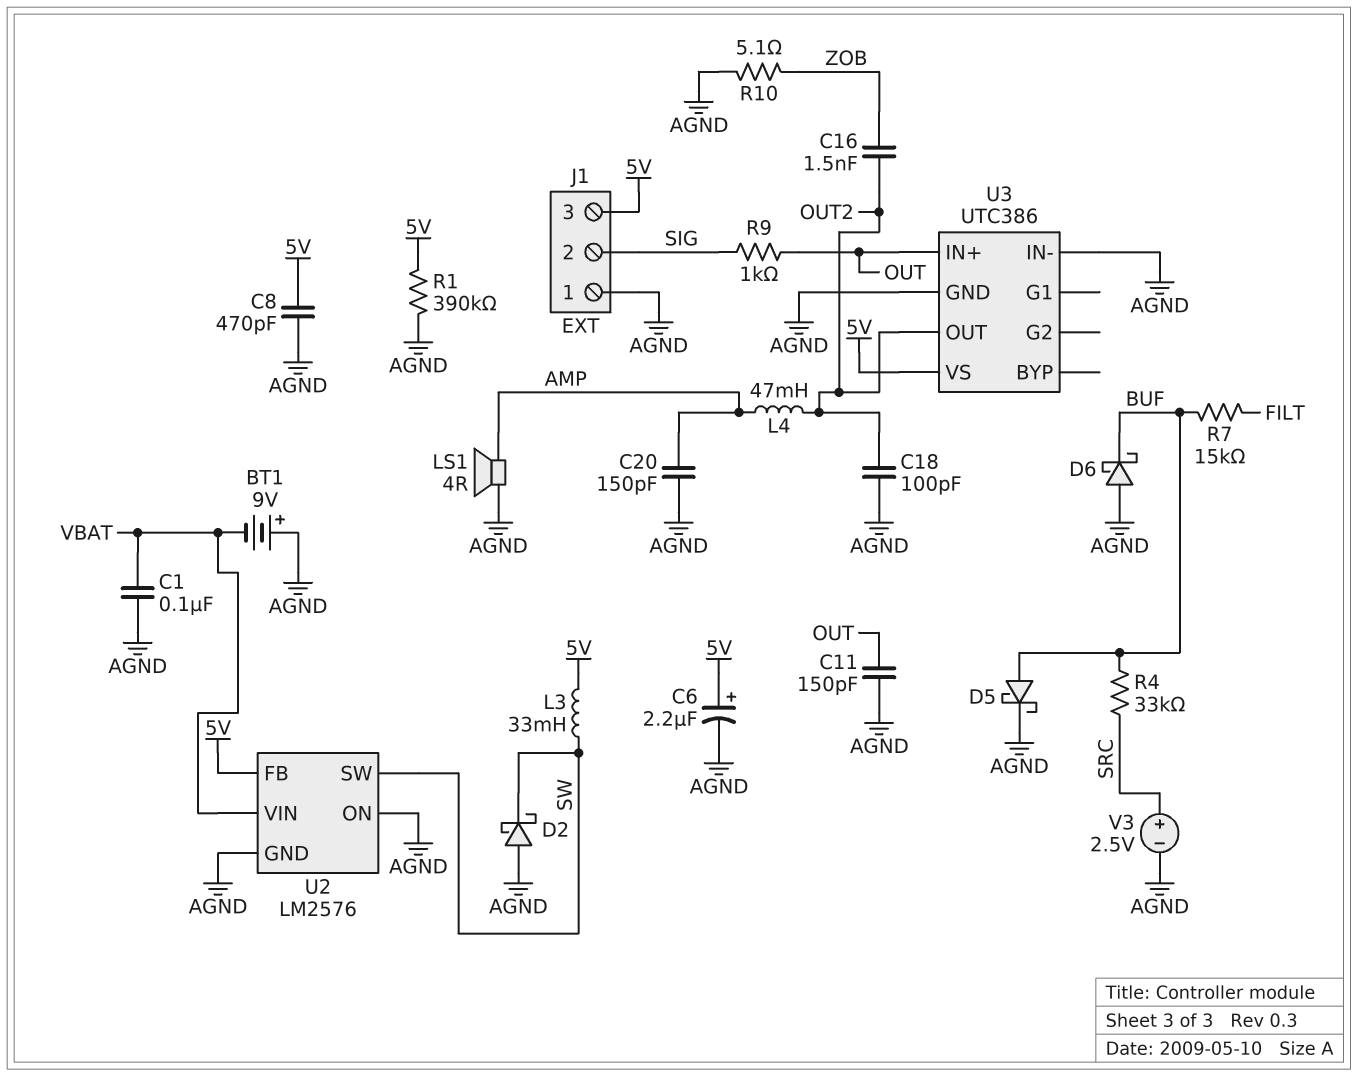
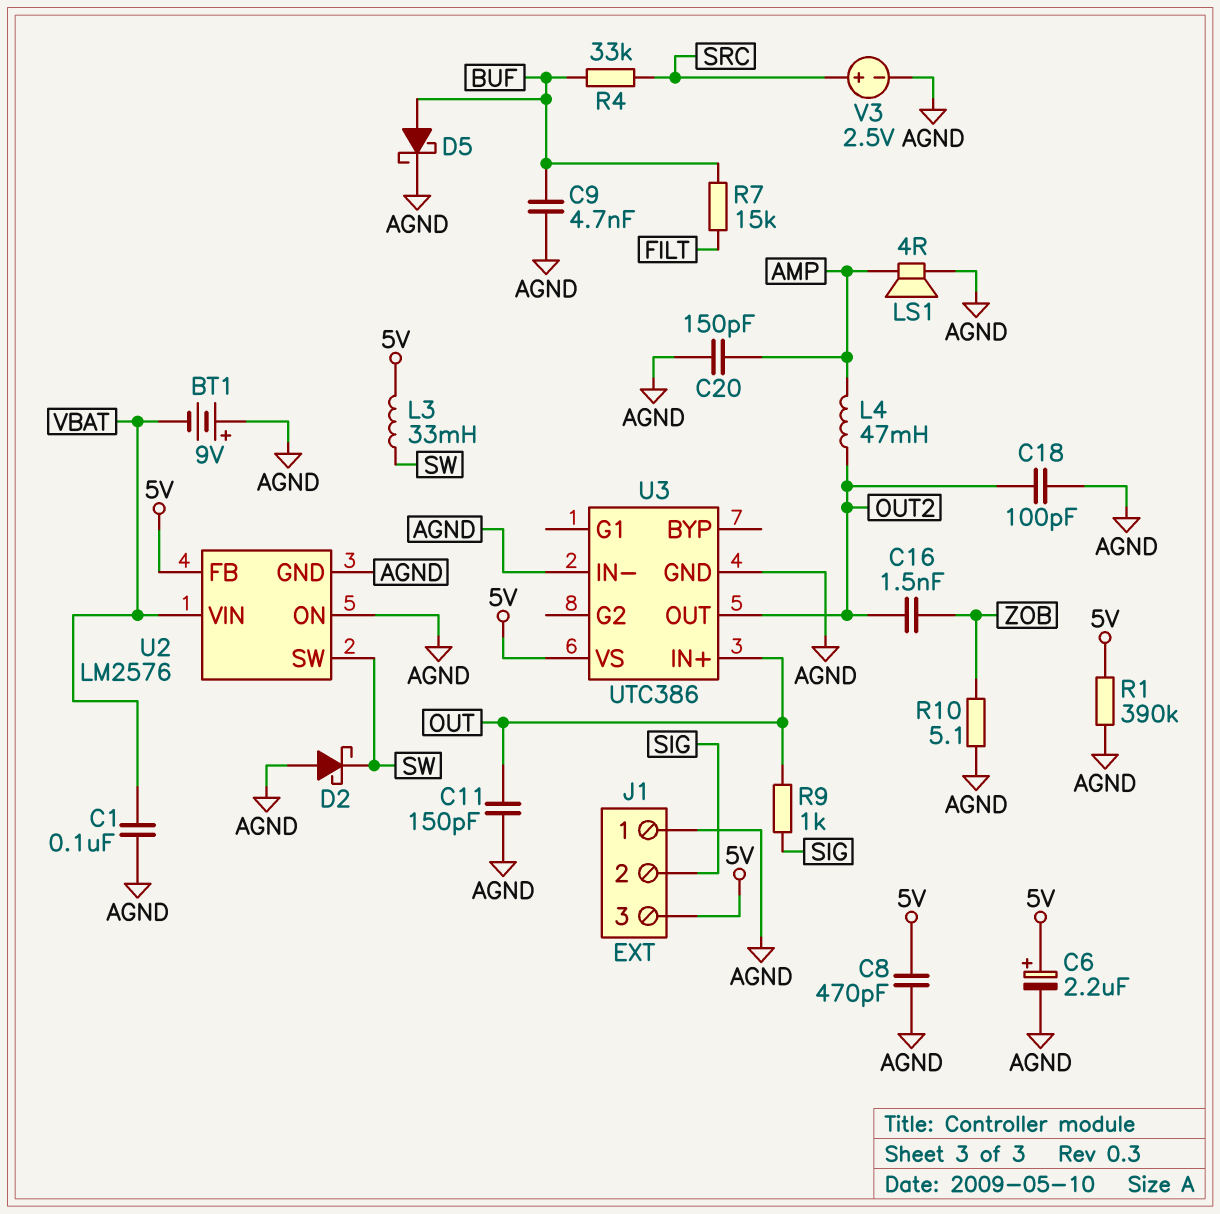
C9: none -> 4.7nF (AGND, BUF)
D6: schottky (A AGND, K BUF) -> none

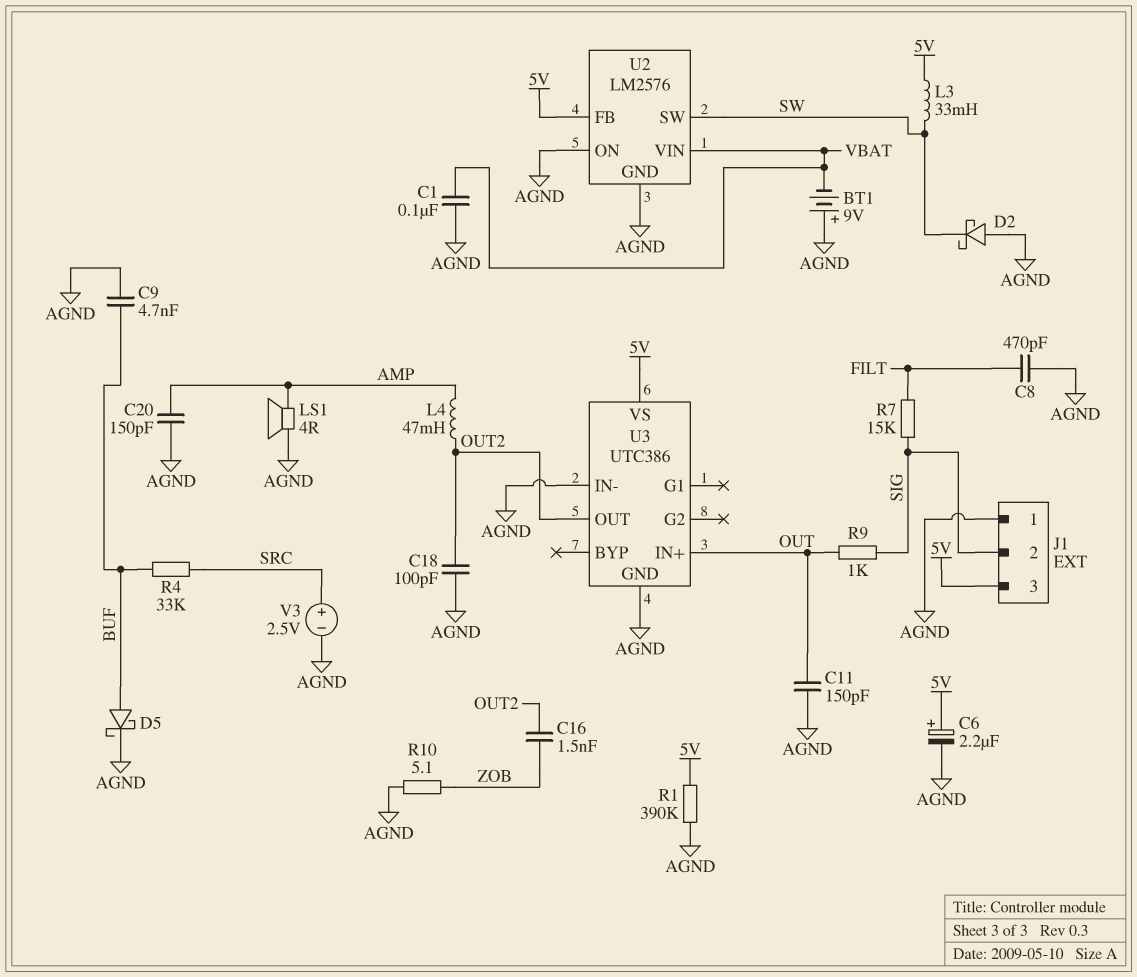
C8: 470pF (5V, AGND) -> 470pF (AGND, FILT)
R7: 15k (BUF, FILT) -> 15k (FILT, SIG)

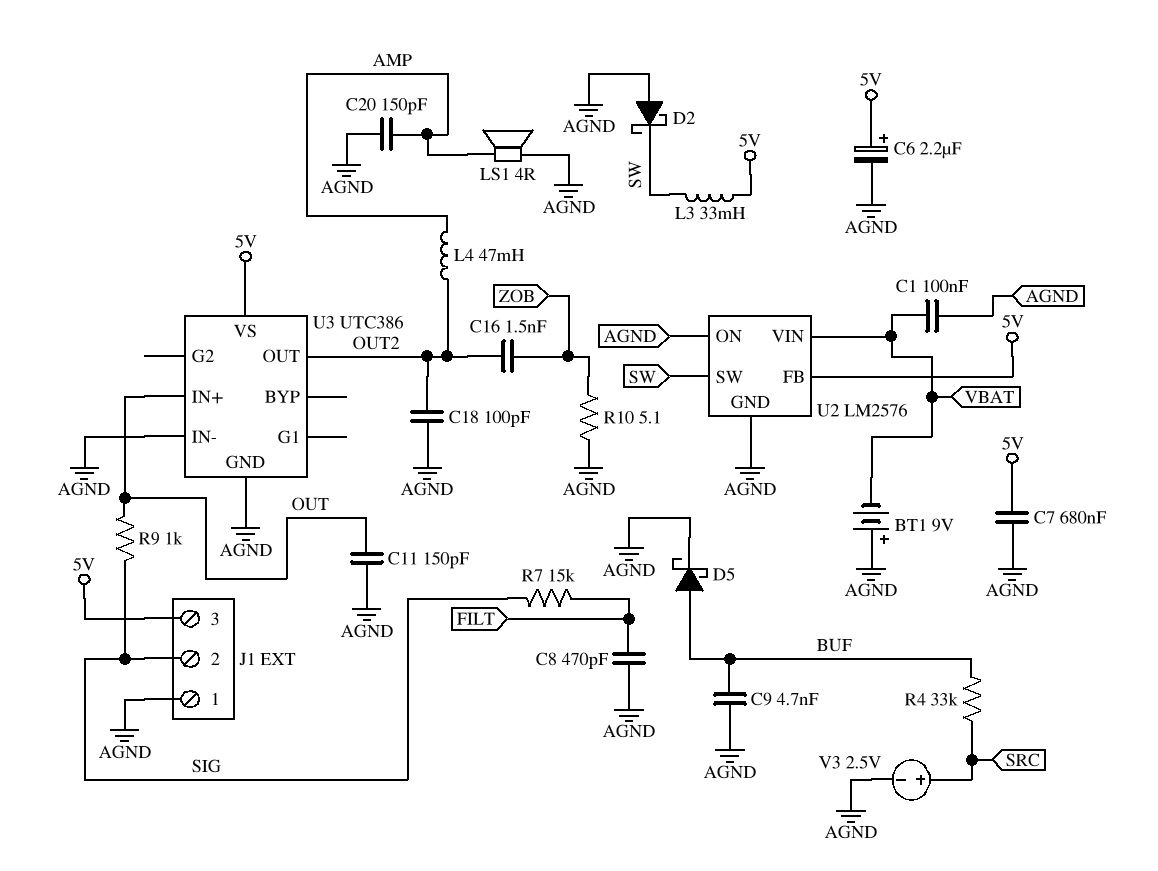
C7: none -> 680nF (5V, AGND)
R1: 390k (5V, AGND) -> none

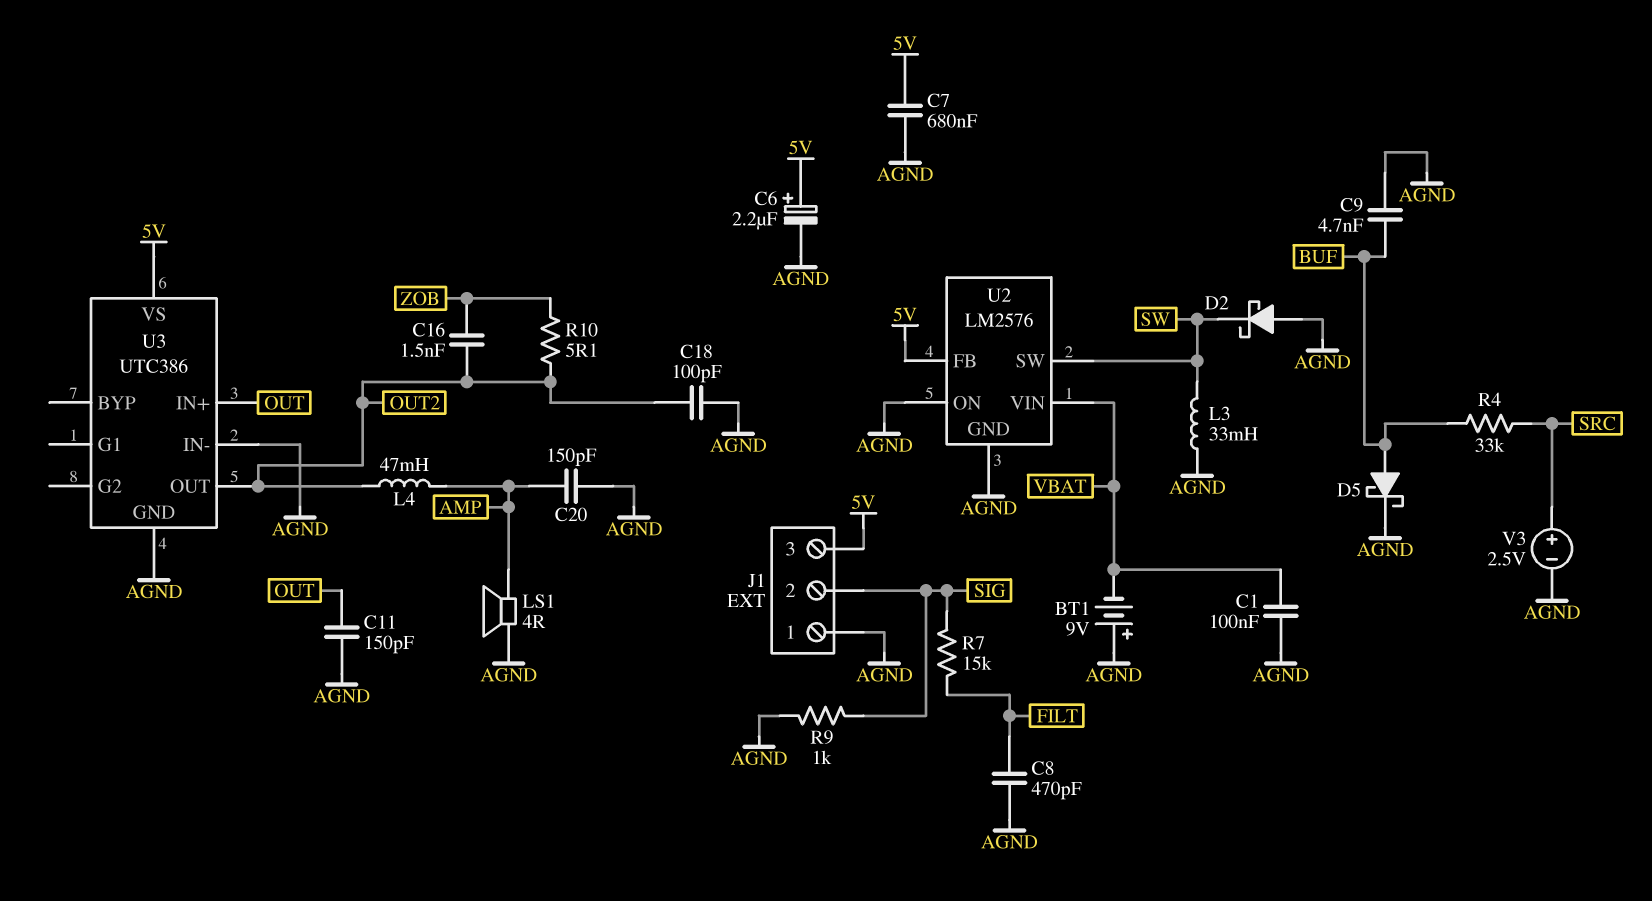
L3: 33mH (5V, SW) -> 33mH (AGND, SW)
R9: 1k (OUT, SIG) -> 1k (AGND, SIG)
R10: 5.1 (AGND, ZOB) -> 5.1 (OUT2, ZOB)

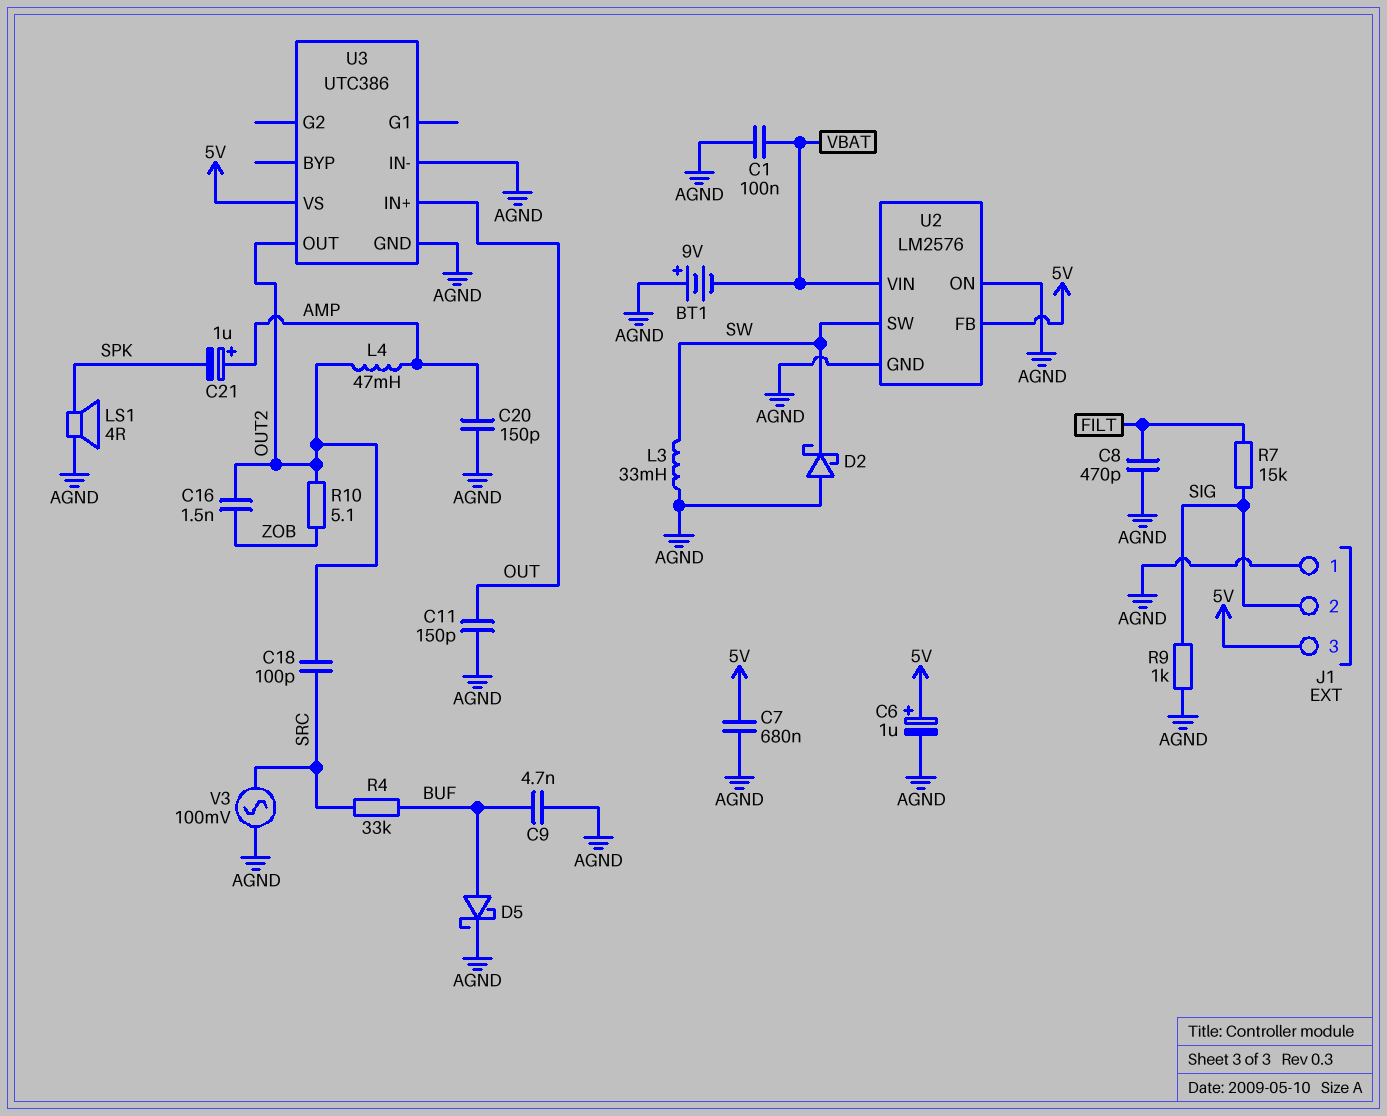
C6: 2.2uF (plus 5V, minus AGND) -> 1uF (plus 5V, minus AGND)
C18: 100pF (AGND, OUT2) -> 100pF (OUT2, SRC)
C21: none -> 1uF (plus AMP, minus SPK)
LS1: speaker 4R (AGND, AMP) -> speaker 4R (AGND, SPK)
V3: 2.5V (plus SRC, minus AGND) -> AC 100mV (AGND, SRC)

